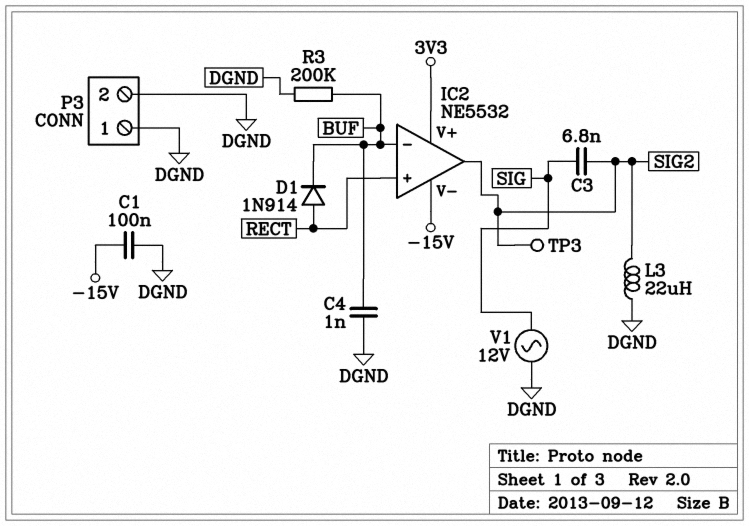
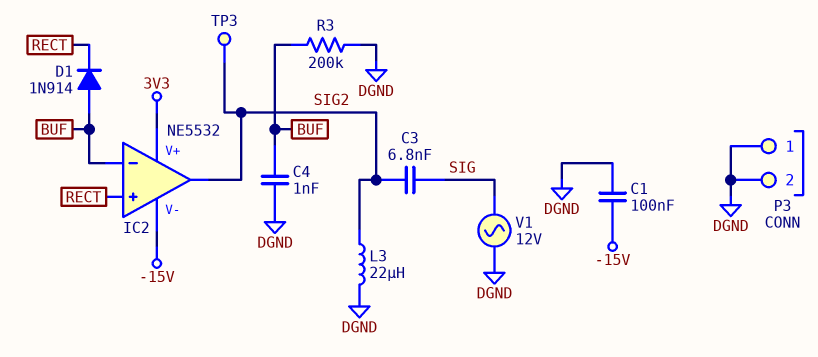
D1: diode 1N914 (A RECT, K BUF) -> diode 1N914 (A BUF, K RECT)

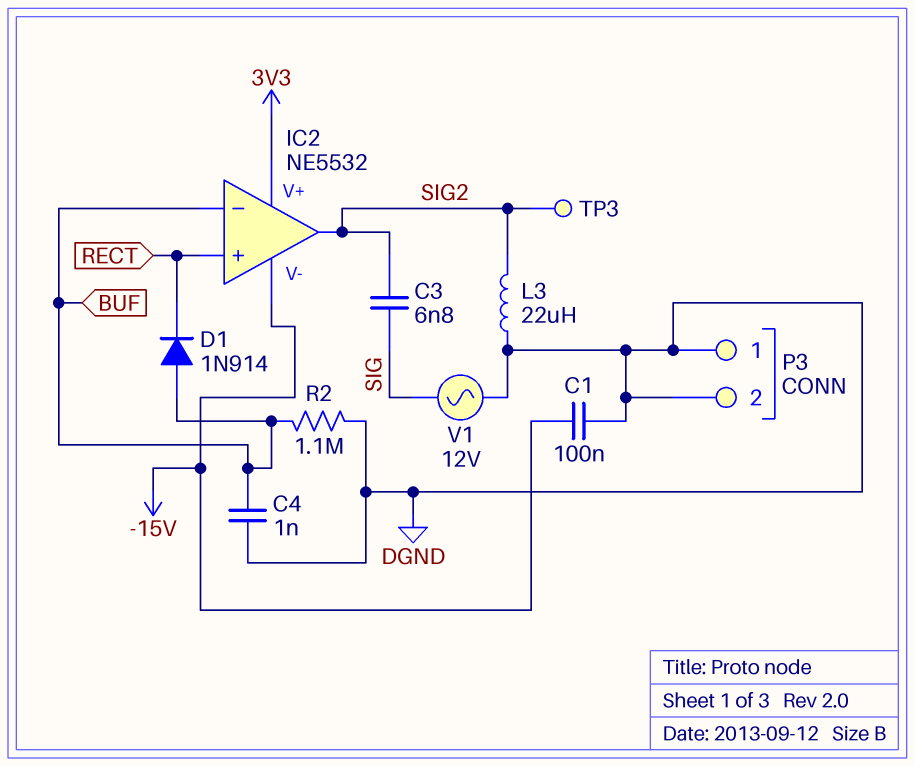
R2: none -> 1.1M (BUF, DGND)
R3: 200k (BUF, DGND) -> none

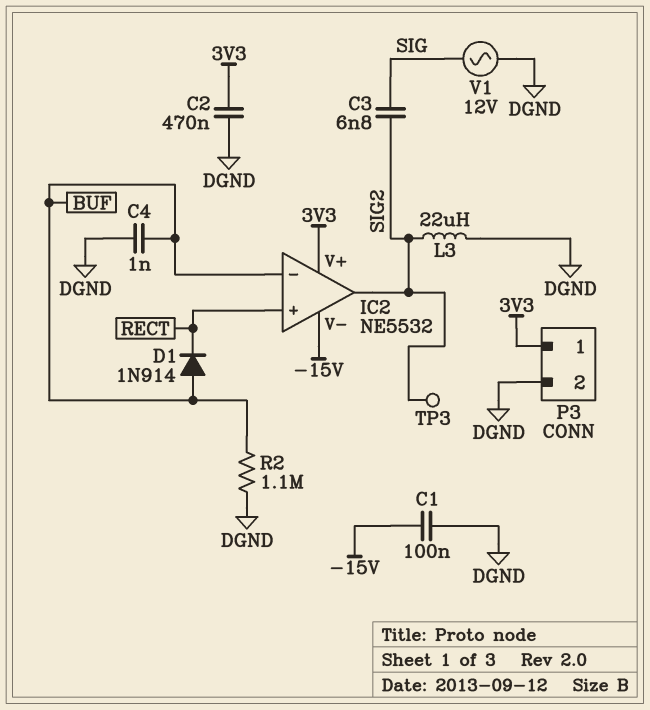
C2: none -> 470nF (3V3, DGND)
P3 pin 1: DGND -> 3V3

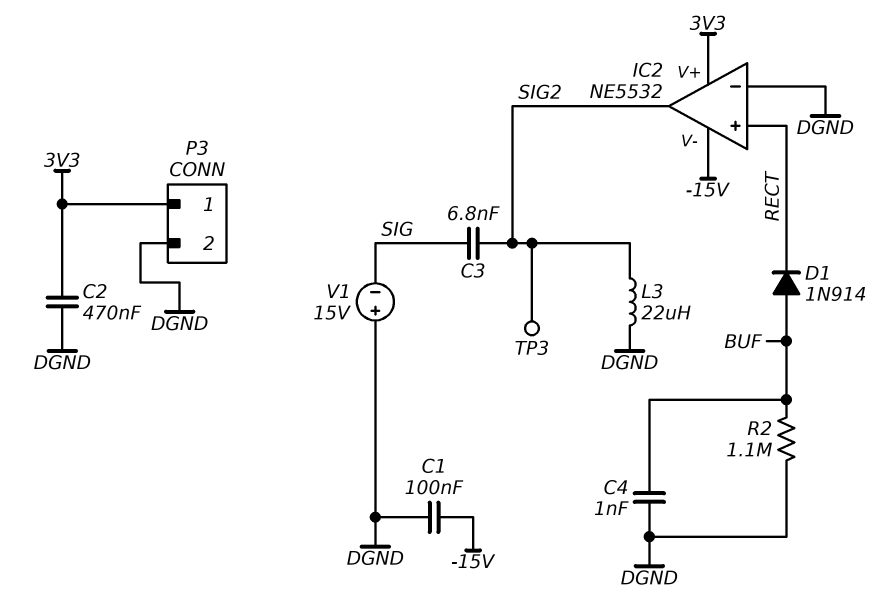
IC2 pin in-: BUF -> DGND
V1: AC 12V (DGND, SIG) -> 15V (plus DGND, minus SIG)

